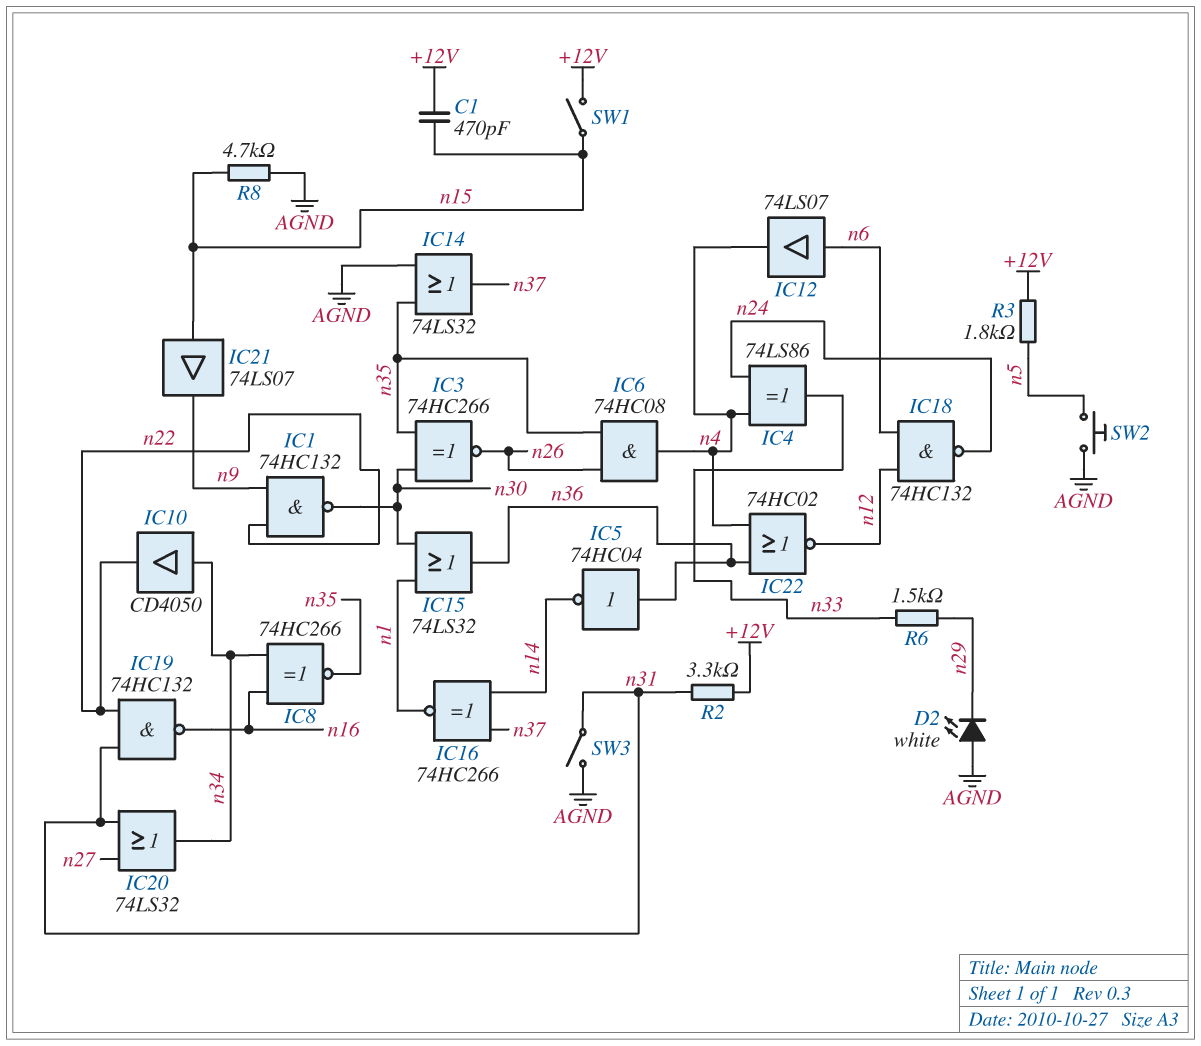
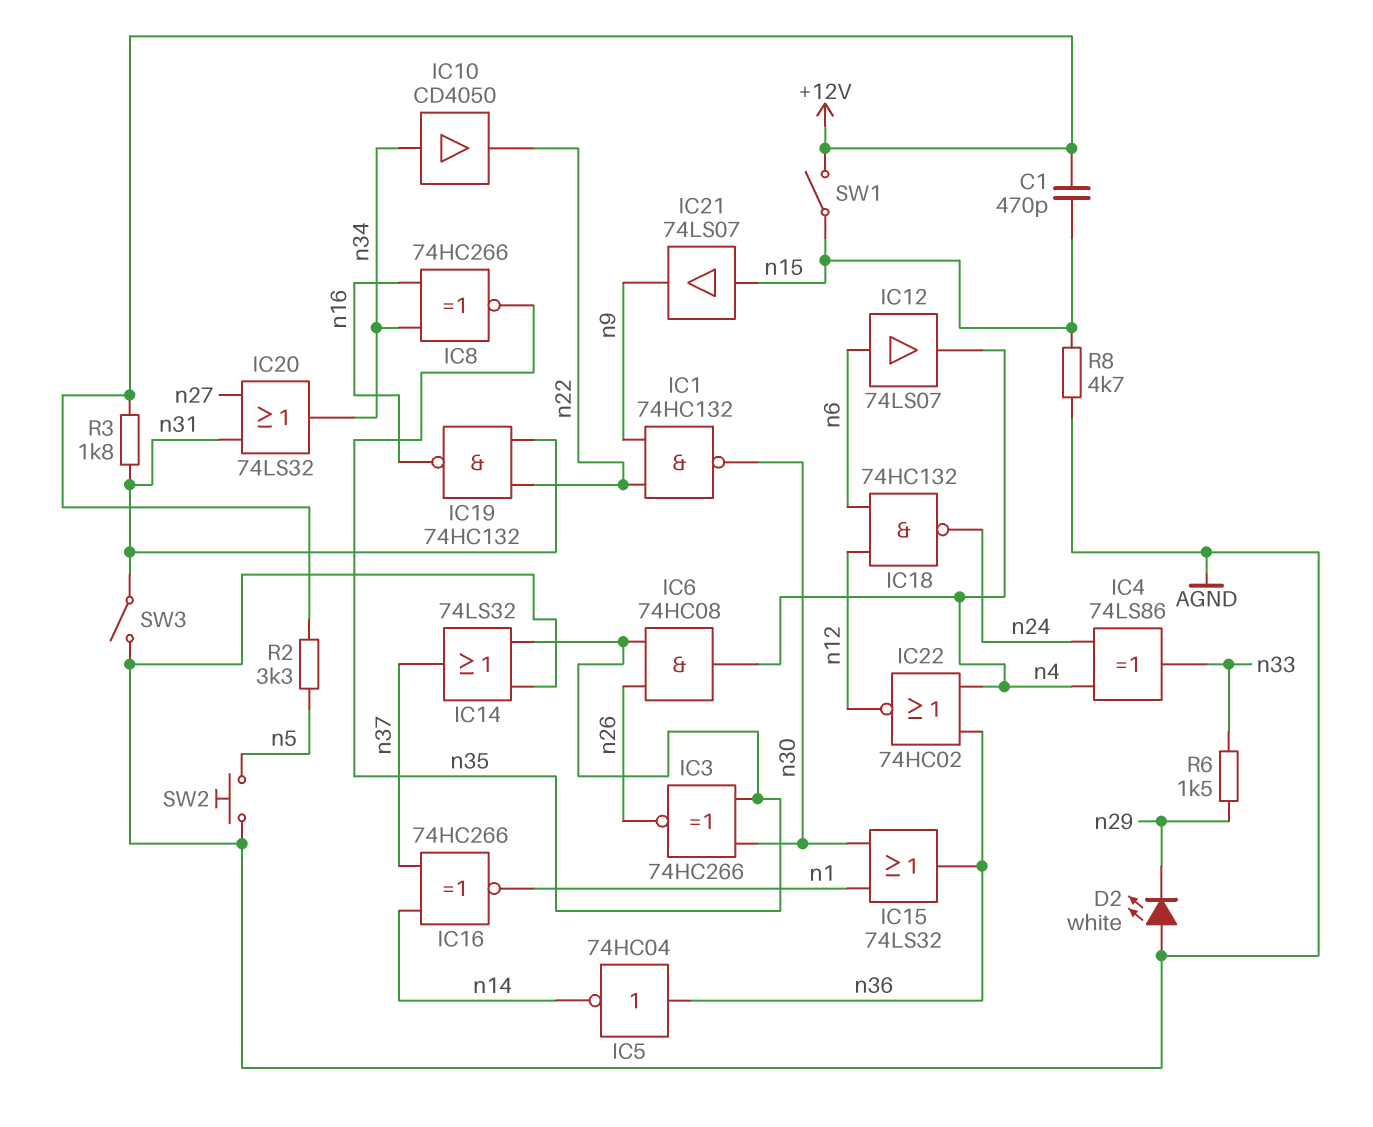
R2: 3.3k (+12V, n31) -> 3.3k (+12V, n5)
R3: 1.8k (+12V, n5) -> 1.8k (+12V, n31)

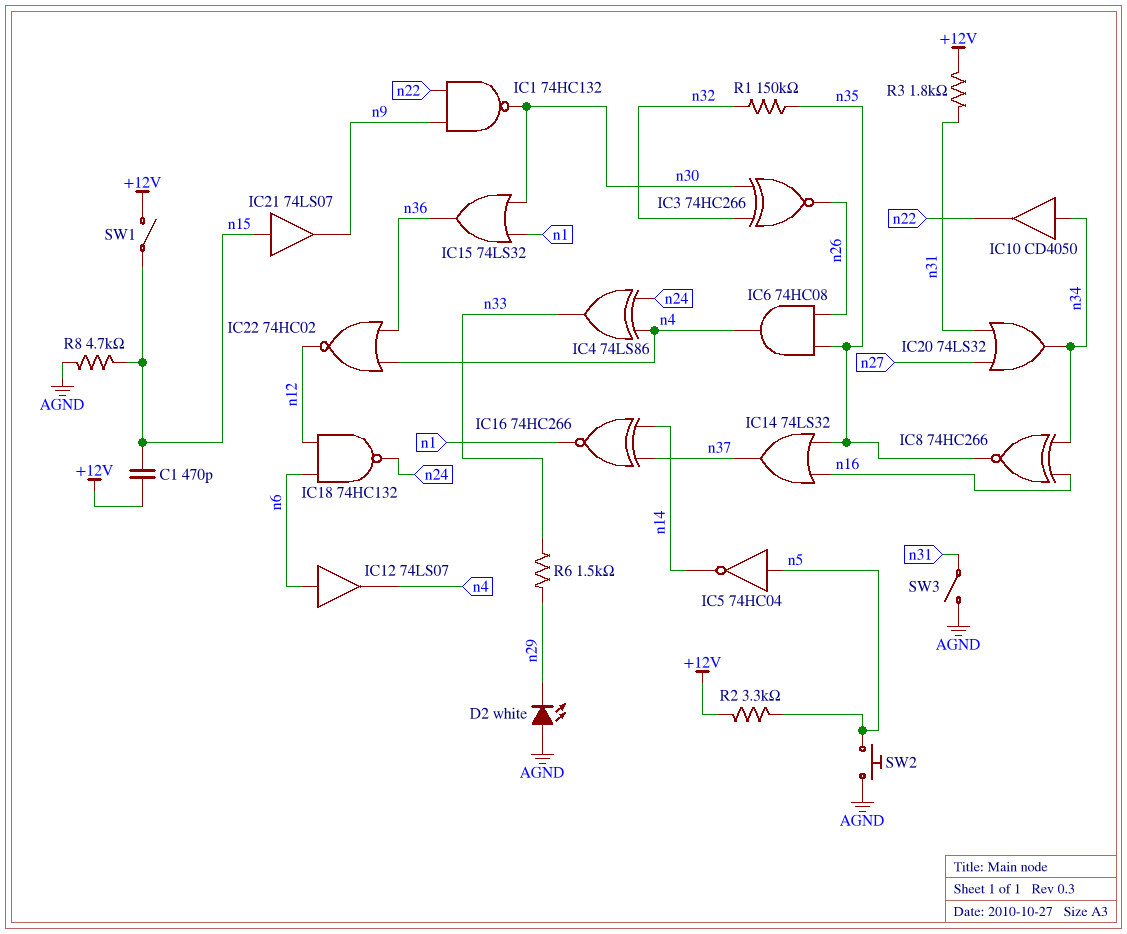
IC3: XNOR 74HC266 (in n30, in n35, out n26) -> XNOR 74HC266 (in n30, in n32, out n26)
IC5: NOT 74HC04 (in n36, out n14) -> NOT 74HC04 (in n5, out n14)
IC14: OR 74LS32 (in AGND, in n35, out n37) -> OR 74LS32 (in n16, in n35, out n37)
IC19: NAND 74HC132 (in n22, in n31, out n16) -> none
R1: none -> 150k (n32, n35)

